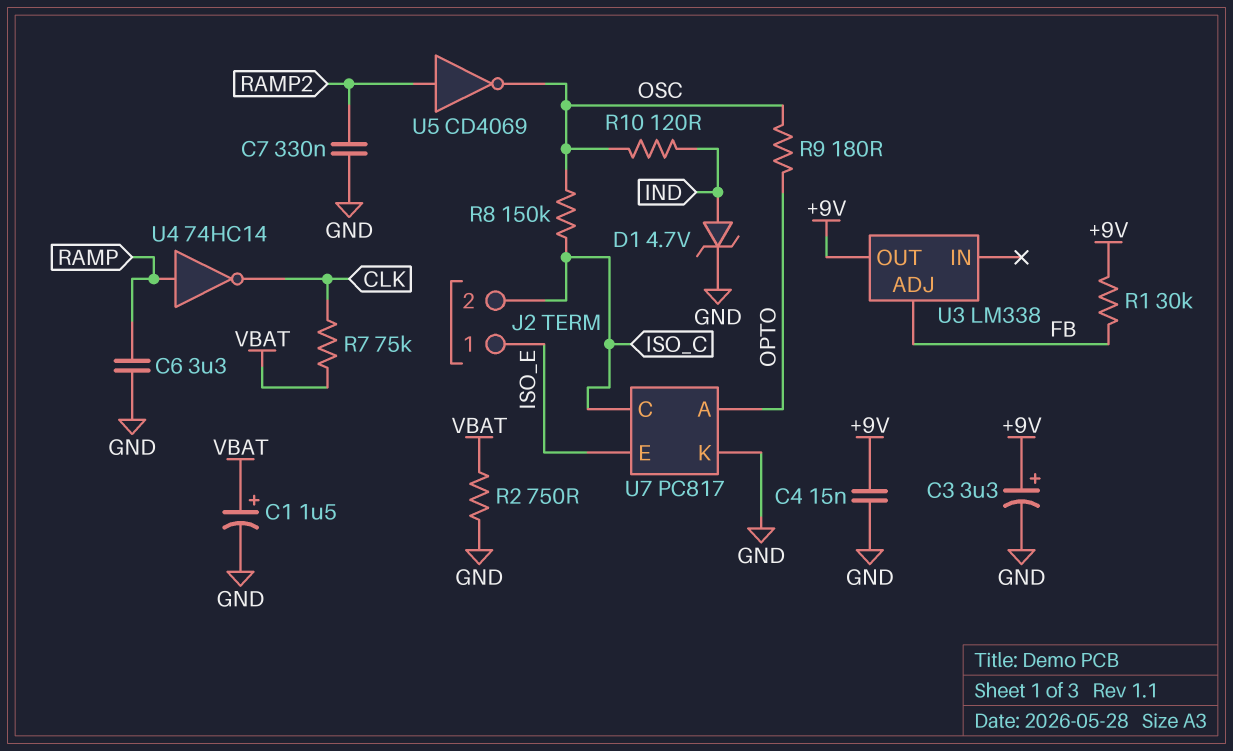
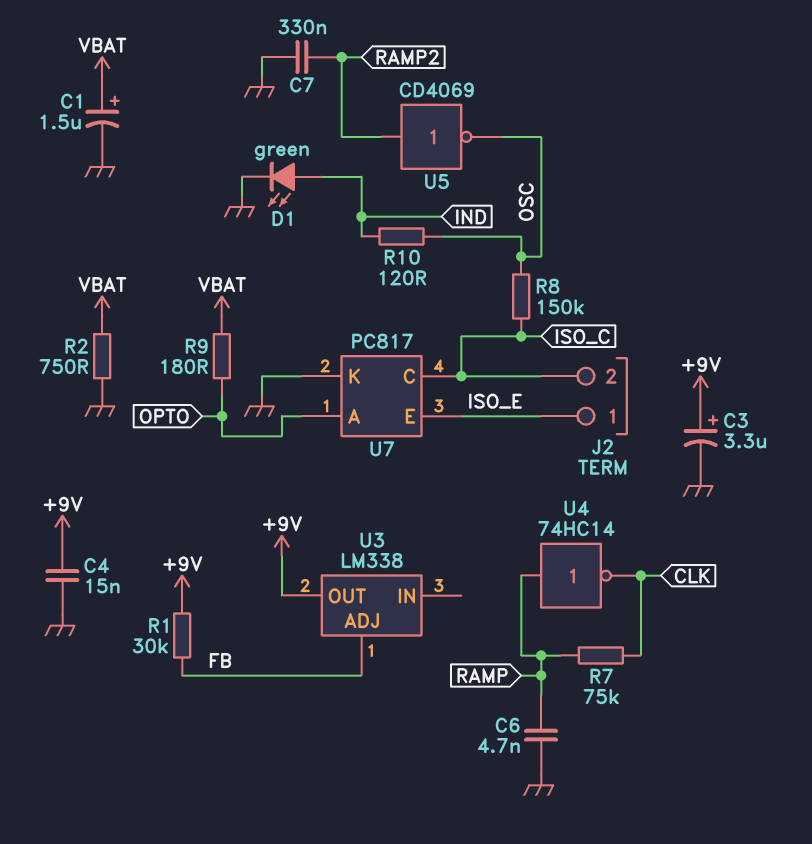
C6: 3.3uF (GND, RAMP) -> 4.7nF (GND, RAMP)
D1: zener 4.7V (A IND, K GND) -> LED green (A IND, K GND)
R7: 75k (CLK, VBAT) -> 75k (CLK, RAMP)
R9: 180 (OPTO, OSC) -> 180 (OPTO, VBAT)

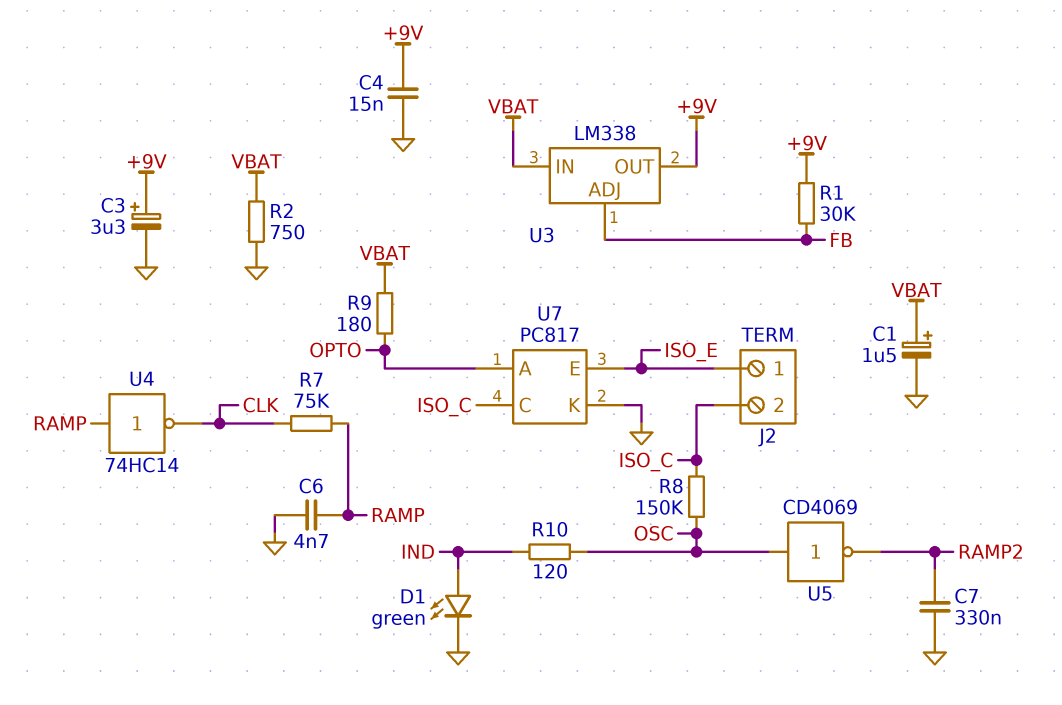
U3 pin IN: none -> VBAT
U5: NOT CD4069 (in RAMP2, out OSC) -> NOT CD4069 (in OSC, out RAMP2)

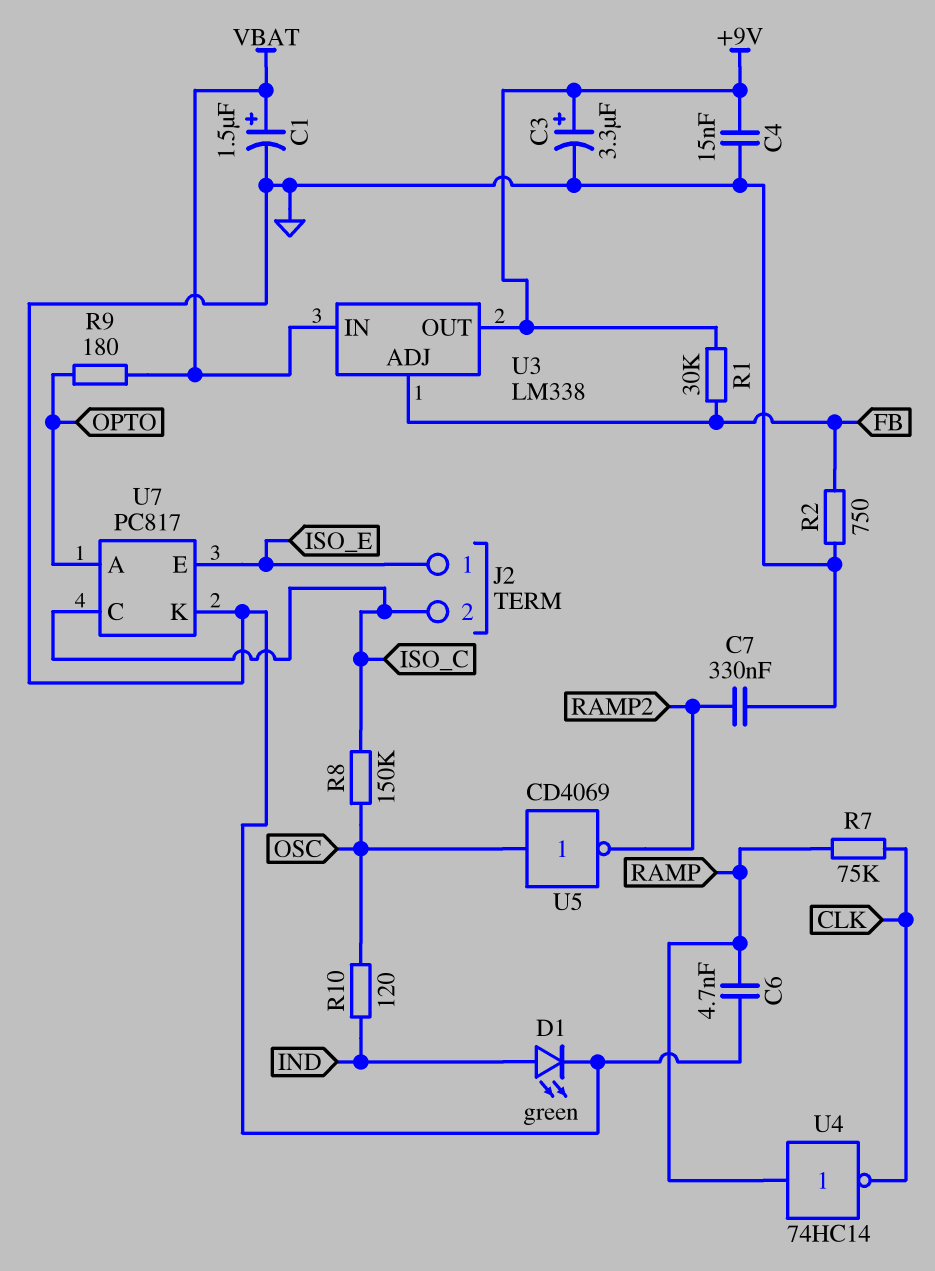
R2: 750 (GND, VBAT) -> 750 (FB, GND)

